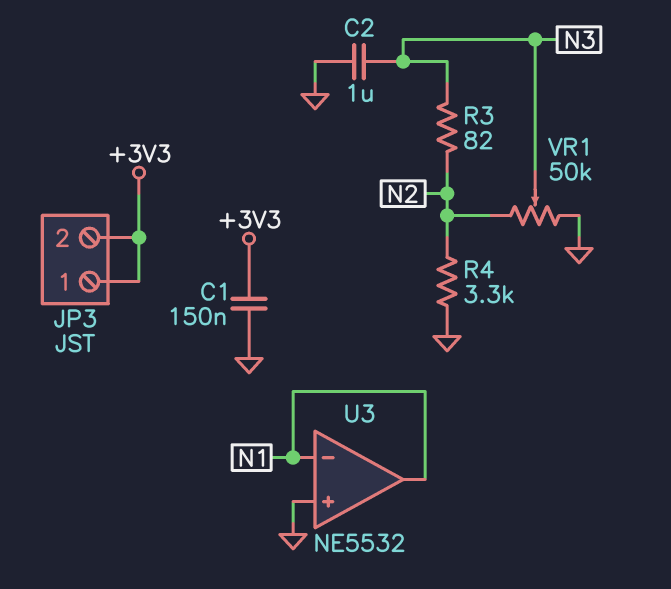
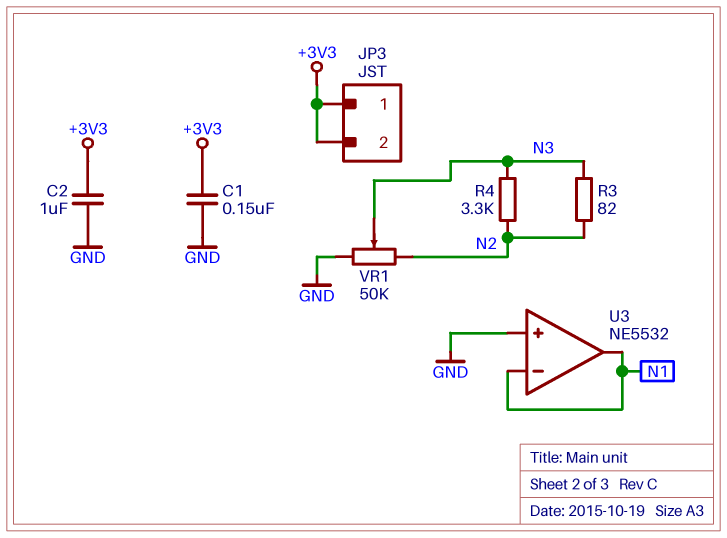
C2: 1uF (GND, N3) -> 1uF (+3V3, GND)
R4: 3.3k (GND, N2) -> 3.3k (N2, N3)

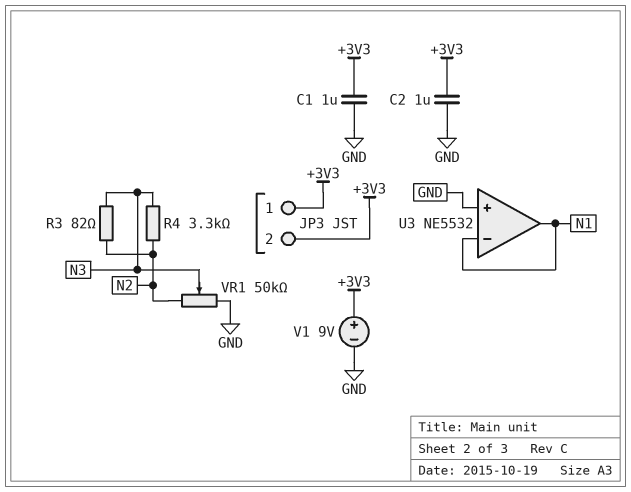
C1: 150nF (+3V3, GND) -> 1uF (+3V3, GND)
V1: none -> 9V (plus +3V3, minus GND)

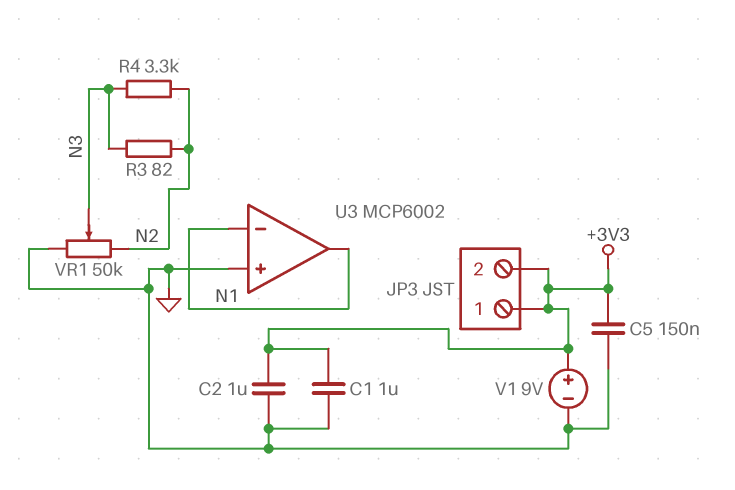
C5: none -> 150nF (+3V3, GND)
U3: NE5532 -> MCP6002

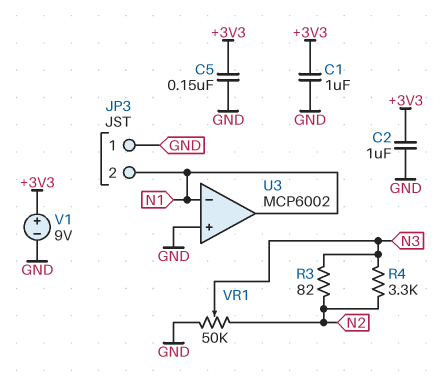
JP3 pin 1: +3V3 -> GND
JP3 pin 2: +3V3 -> N1

